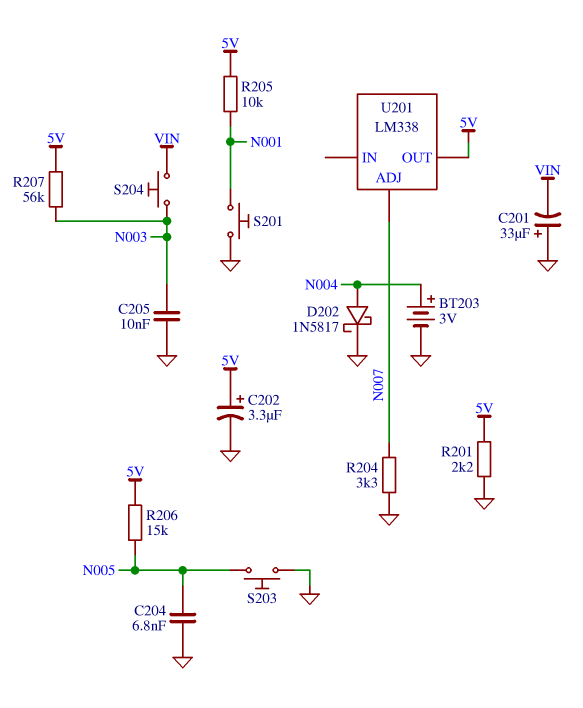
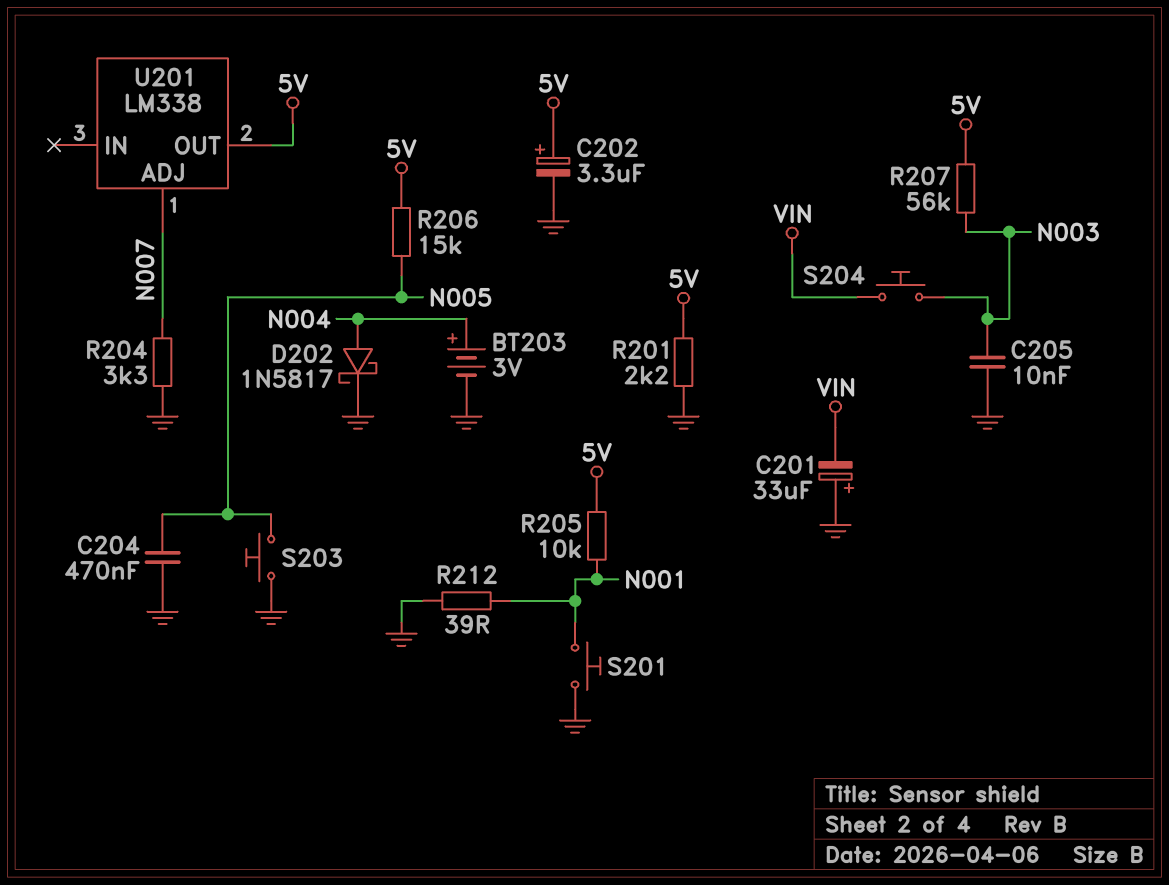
C204: 6.8nF (GND, N005) -> 470nF (GND, N005)
R212: none -> 39 (GND, N001)

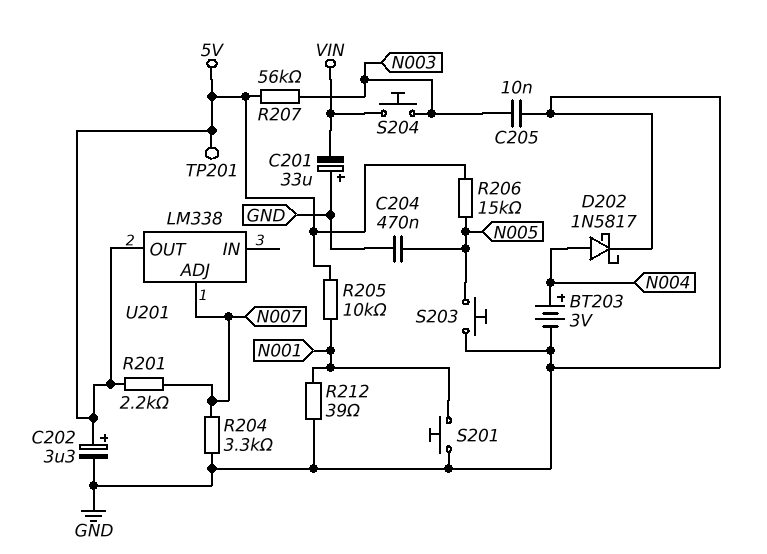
R201: 2.2k (5V, GND) -> 2.2k (5V, N007)
TP201: none -> test point (5V)

